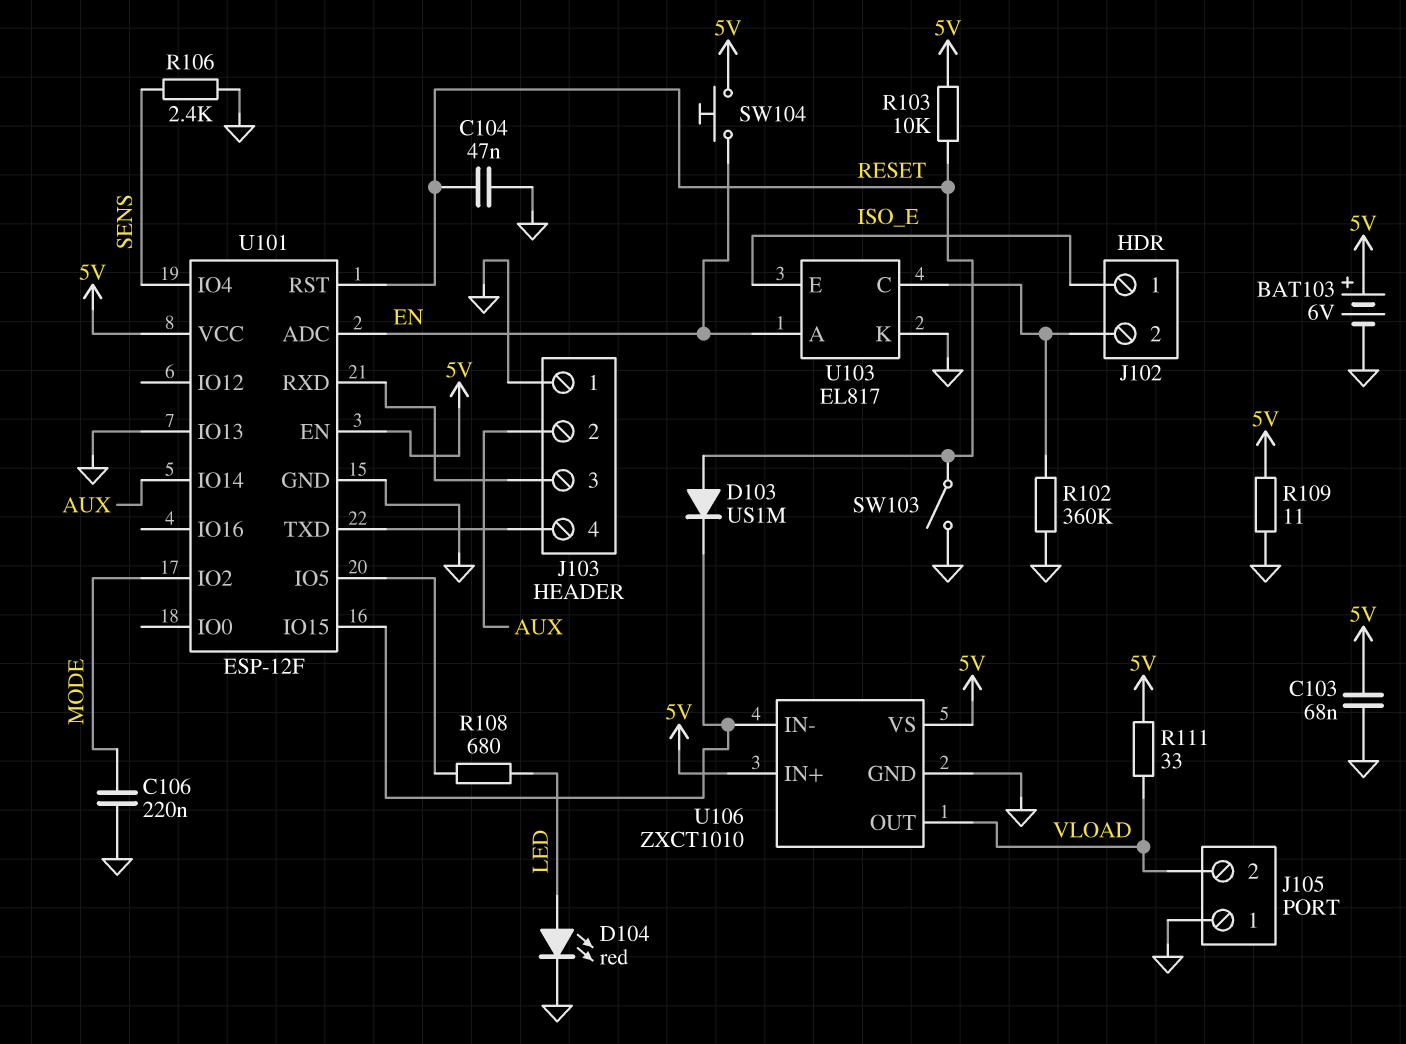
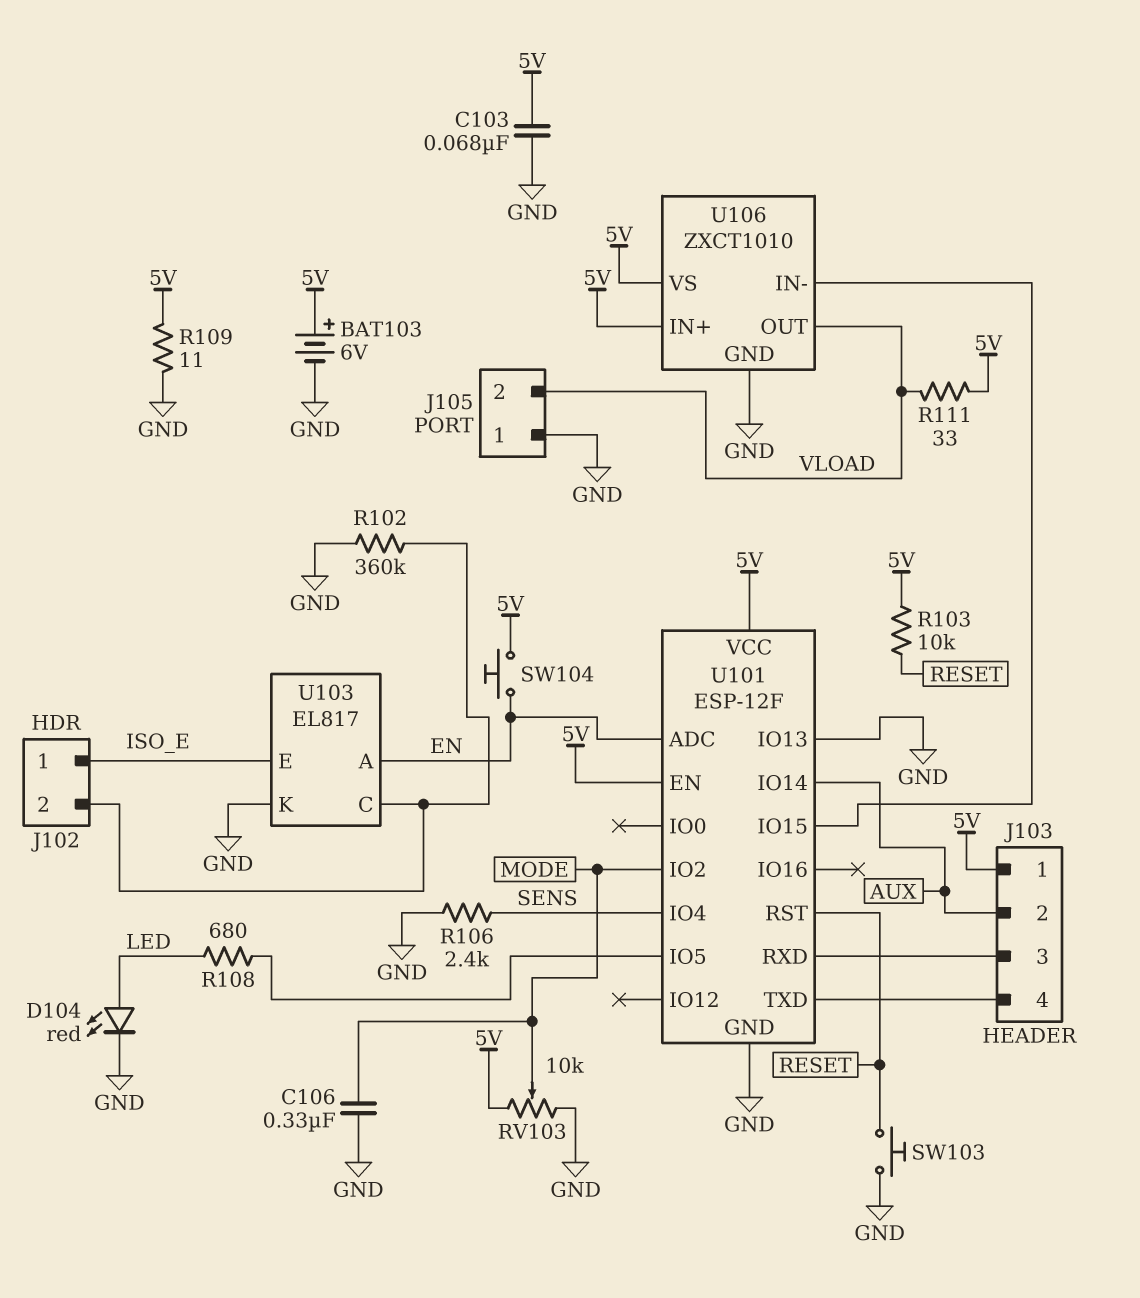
C104: 47nF (GND, RESET) -> none
C106: 220nF (GND, MODE) -> 330nF (GND, MODE)
D103: diode US1M (A RESET, K U101/IO15) -> none
J103 pin 1: GND -> 5V
RV103: none -> 10k (5V, GND, wiper MODE)
SW103: switch (GND, RESET) -> button (GND, RESET)

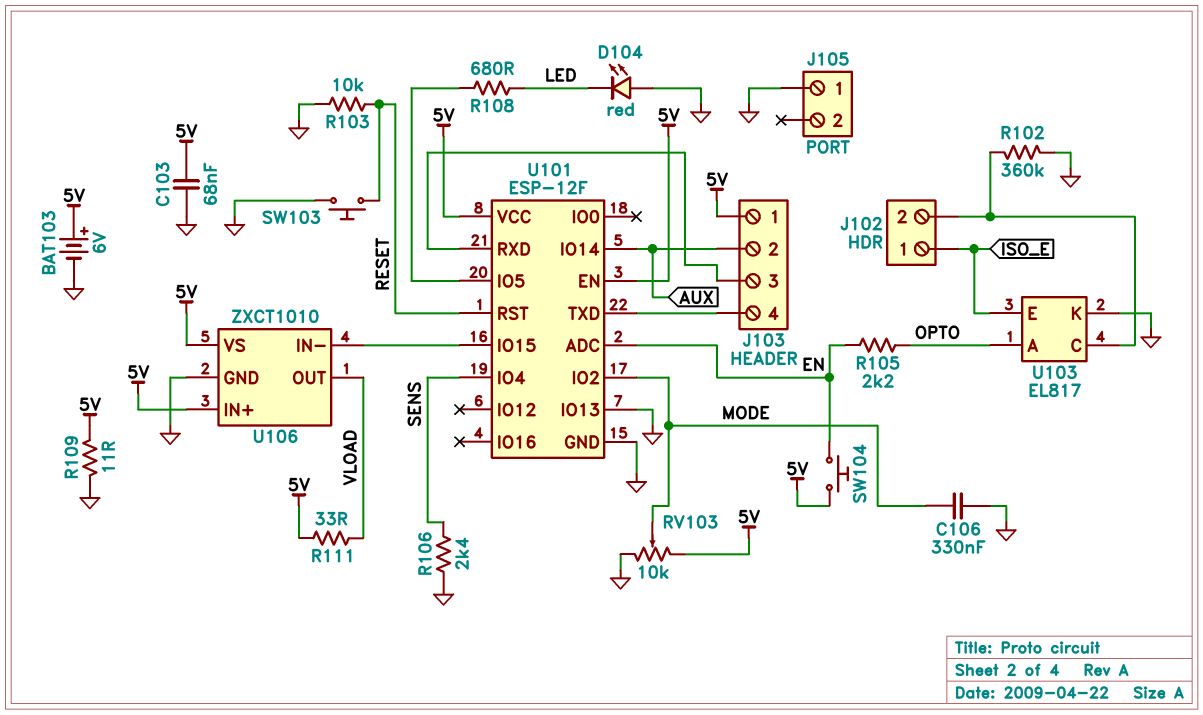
D104: LED red (A LED, K GND) -> LED red (A GND, K LED)
J105 pin 2: VLOAD -> none
R103: 10k (5V, RESET) -> 10k (GND, RESET)
R105: none -> 2.2k (EN, OPTO)
U103 pin A: EN -> OPTO

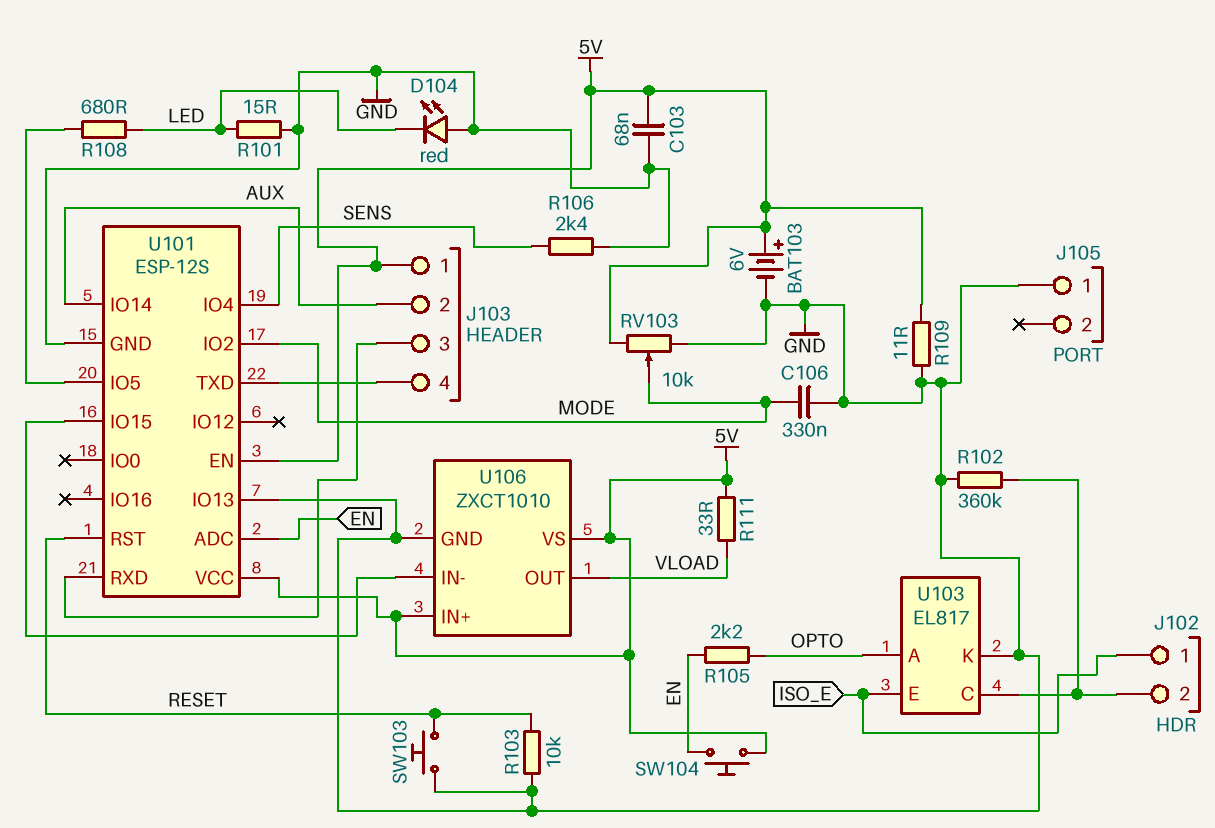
R101: none -> 15 (GND, LED)
U101: ESP-12F -> ESP-12S

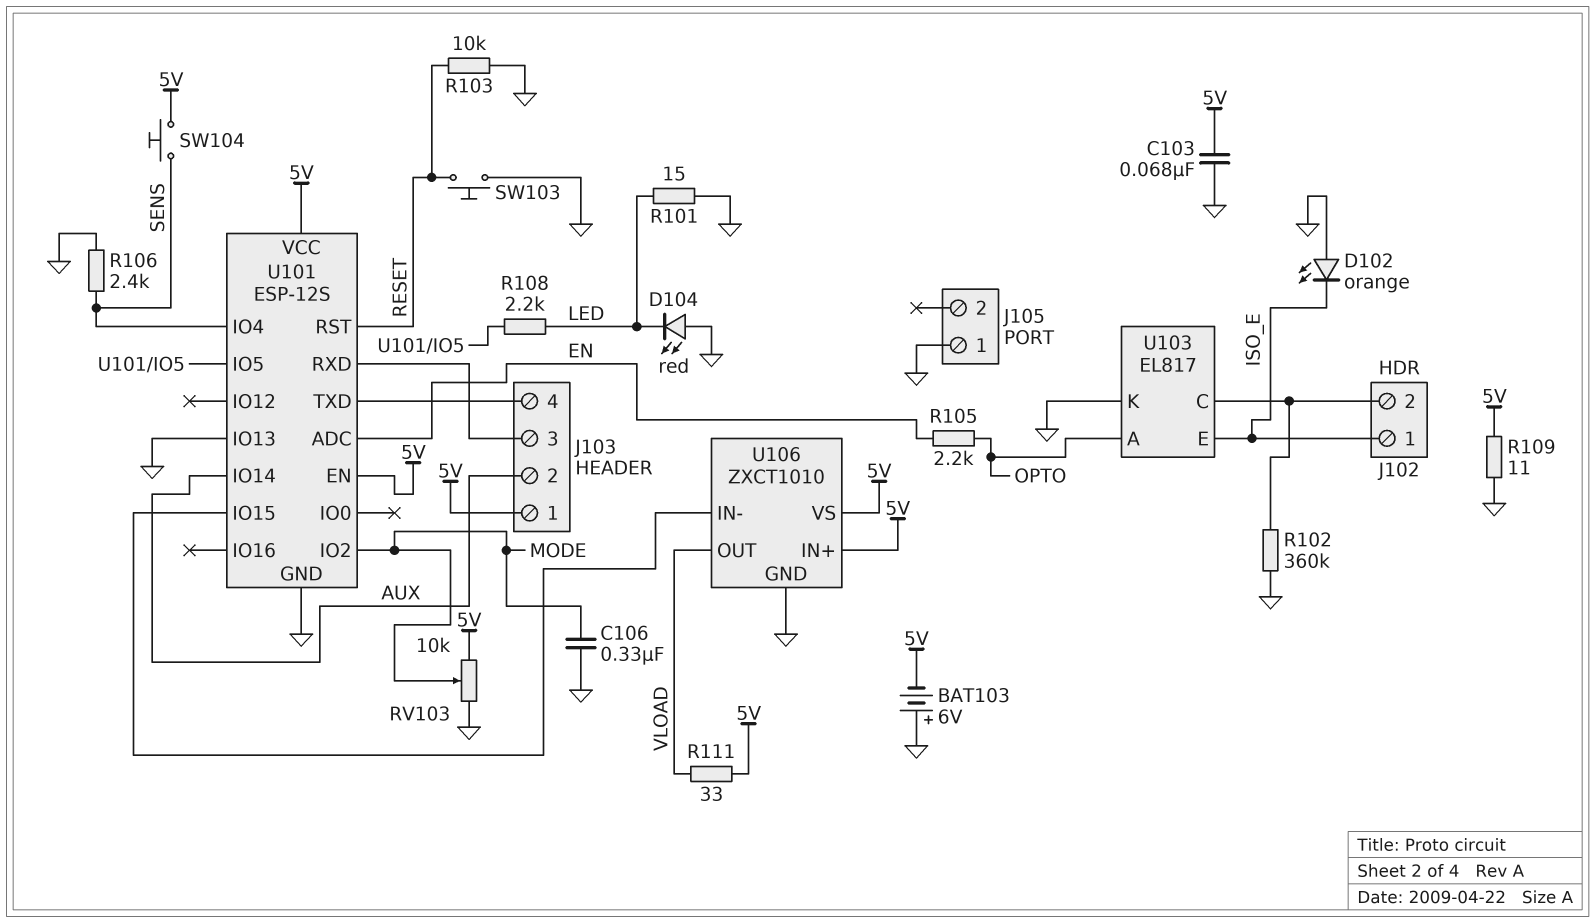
BAT103: 6V (plus 5V, minus GND) -> 6V (plus GND, minus 5V)
D102: none -> LED orange (A GND, K ISO_E)
R108: 680 (LED, U101/IO5) -> 2.2k (LED, U101/IO5)
SW104: button (5V, EN) -> button (5V, SENS)

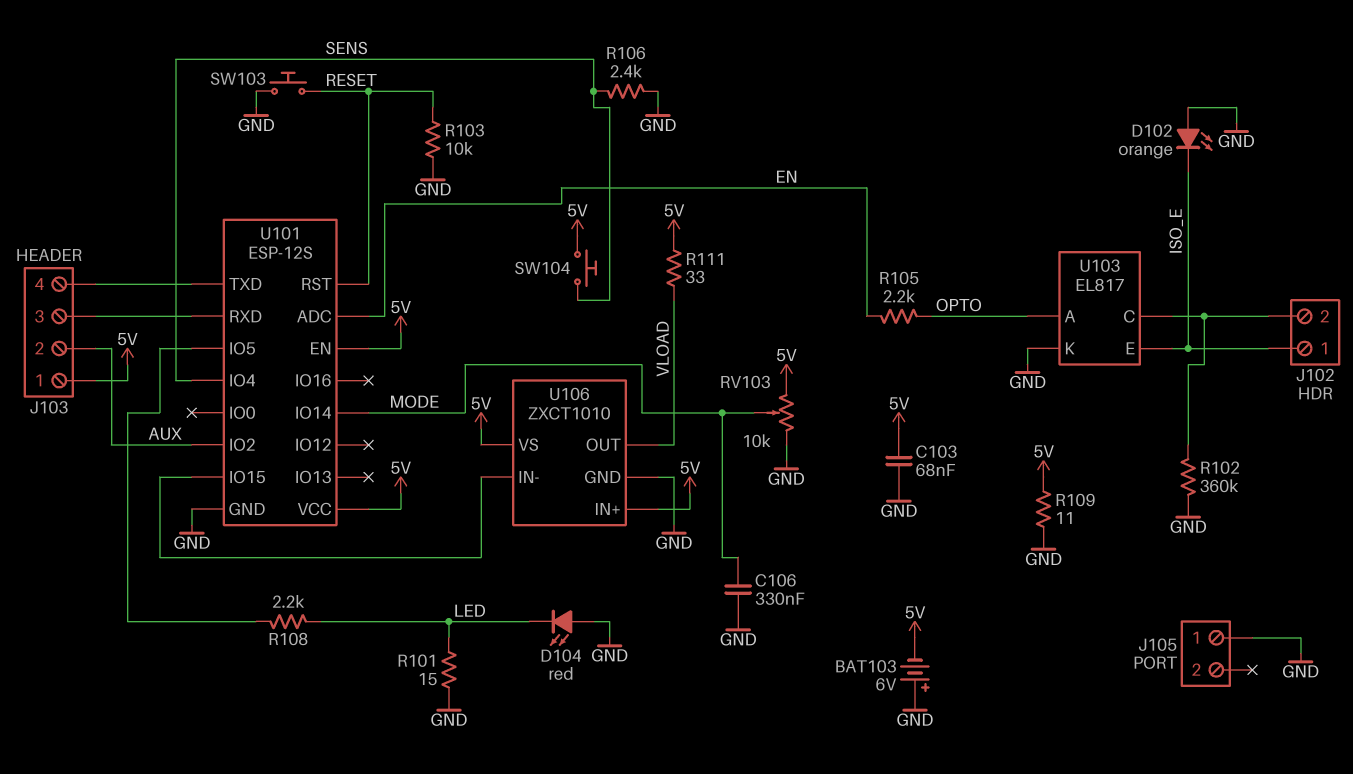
U101 pin IO2: MODE -> AUX
U101 pin IO13: GND -> none
U101 pin IO14: AUX -> MODE

